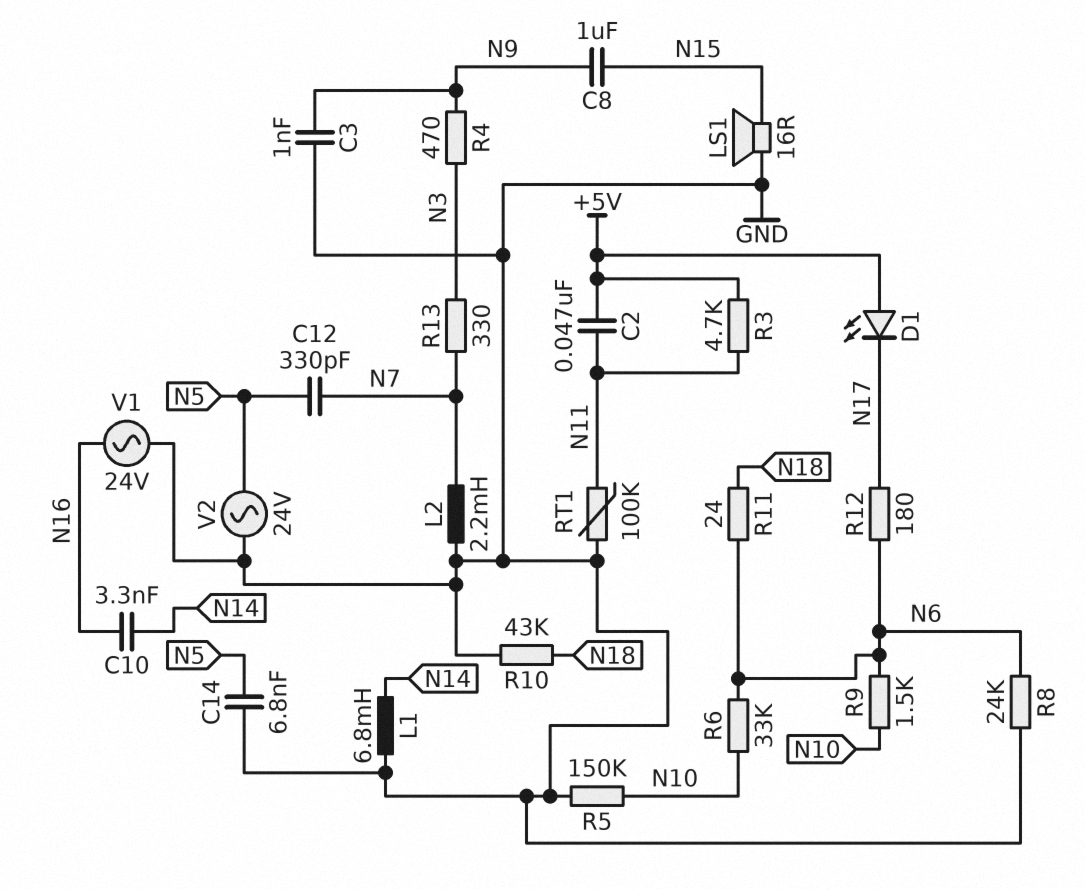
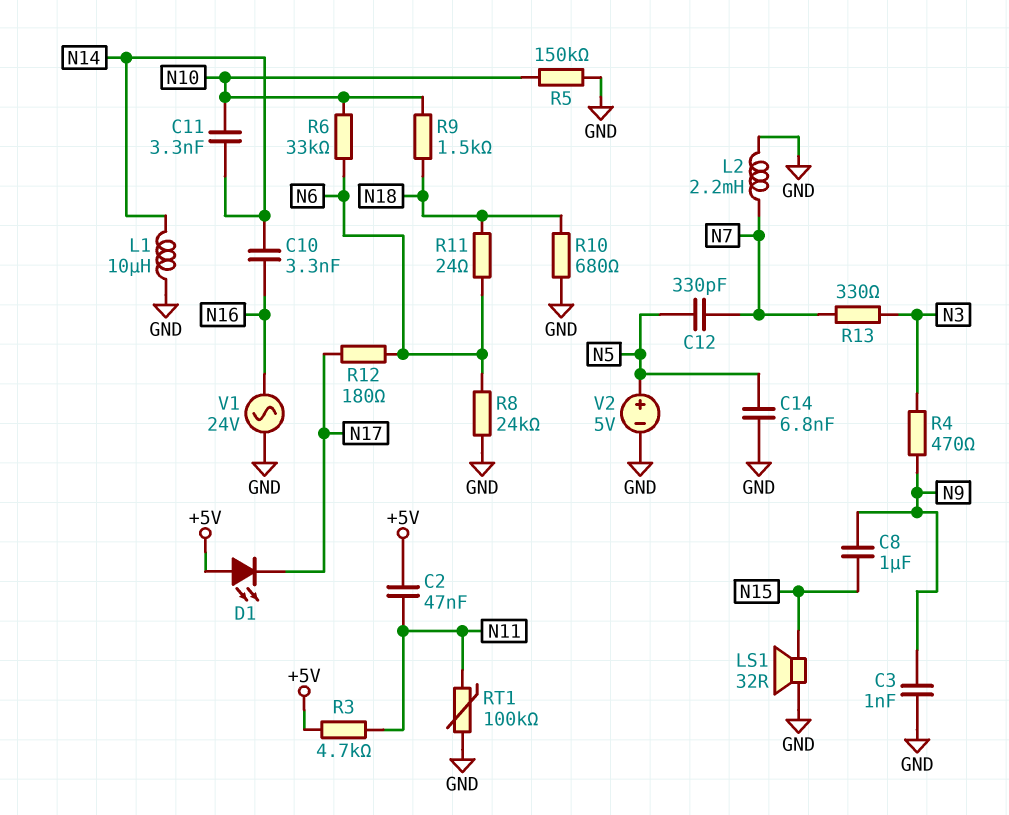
C11: none -> 3.3nF (N10, N14)
L1: 6.8mH (GND, N14) -> 10uH (GND, N14)
LS1: speaker 16R (GND, N15) -> speaker 32R (GND, N15)
R9: 1.5k (N6, N10) -> 1.5k (N10, N18)
R10: 43k (GND, N18) -> 680 (GND, N18)
V2: AC 24V (GND, N5) -> 5V (plus N5, minus GND)

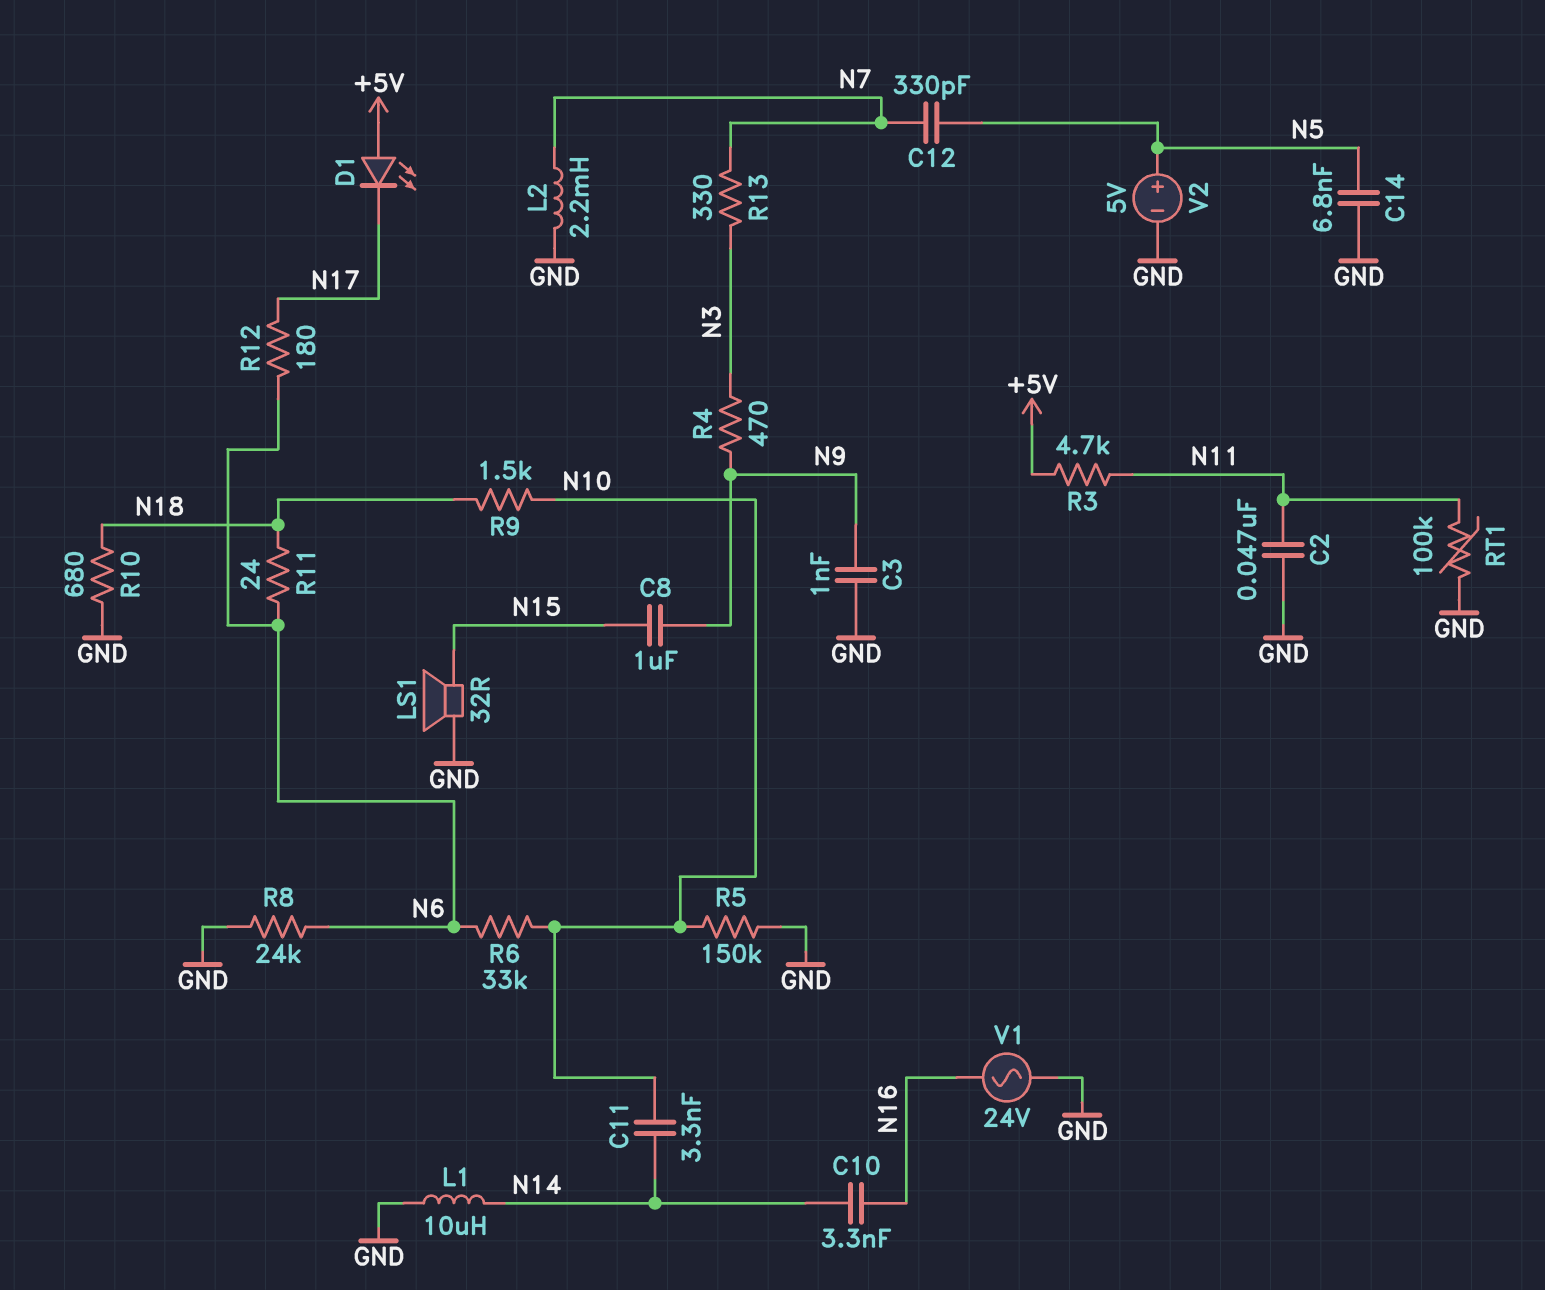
C2: 47nF (+5V, N11) -> 47nF (GND, N11)

